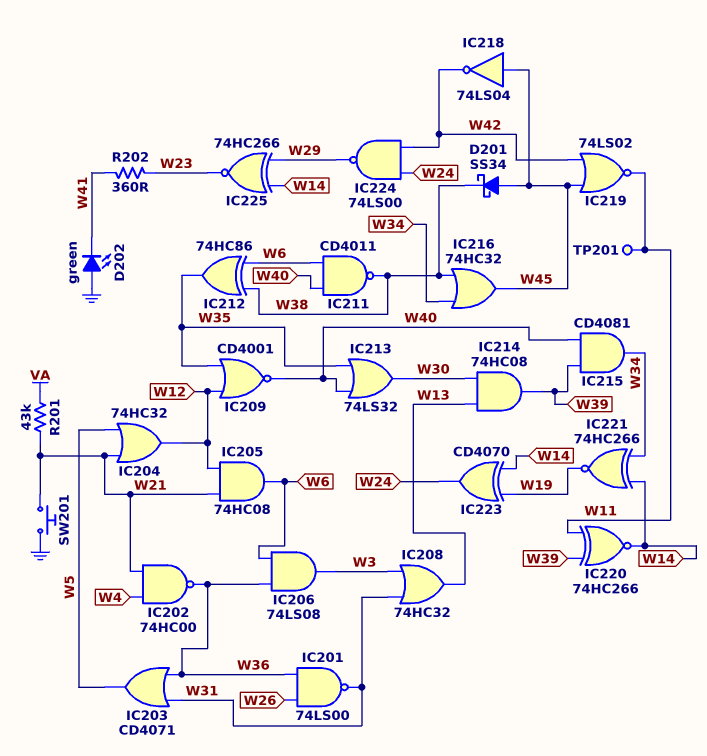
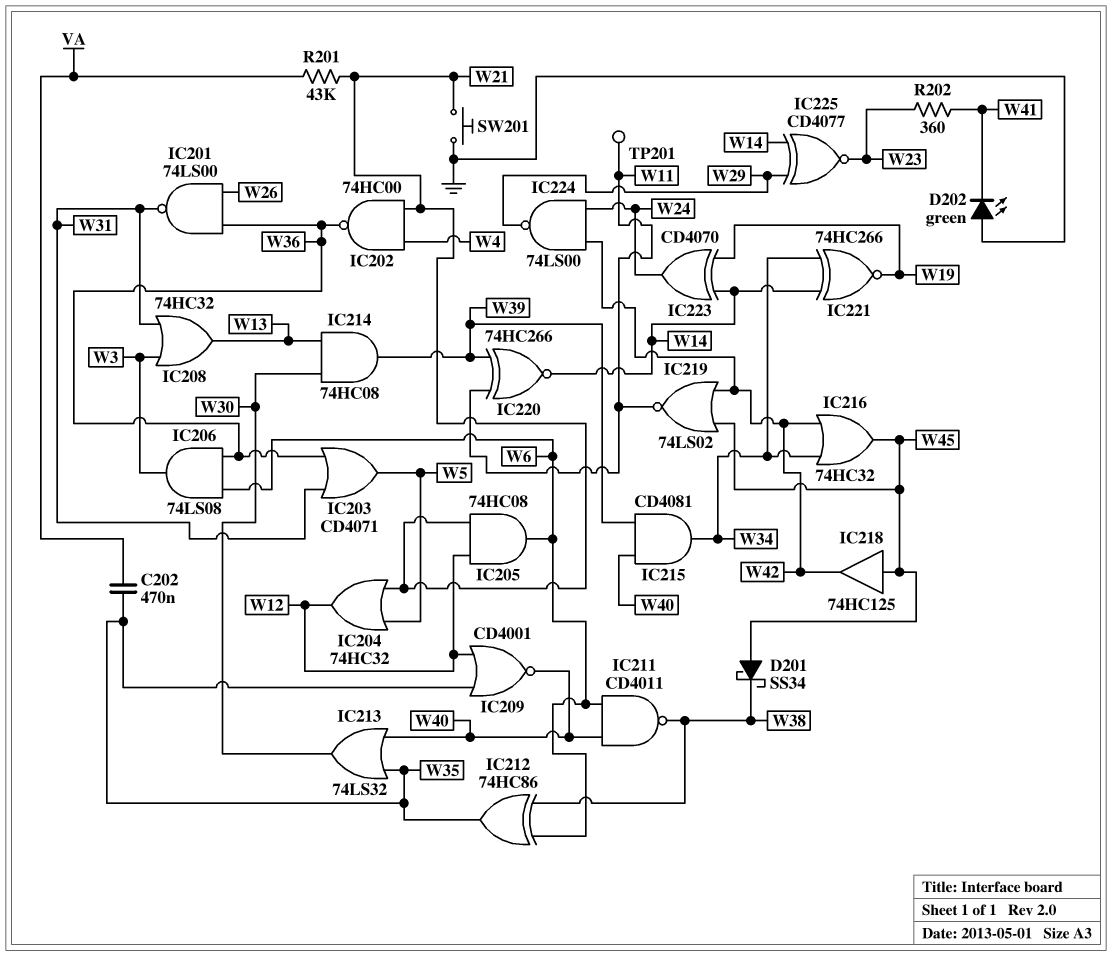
C202: none -> 470nF (VA, W35)
IC216: OR 74HC32 (in W34, in W38, out W45) -> OR 74HC32 (in W34, in W42, out W45)
IC218: NOT 74LS04 (in W45, out W42) -> buffer 74HC125 (in W45, out W42)
IC225: XNOR 74HC266 (in W14, in W29, out W23) -> XNOR CD4077 (in W14, in W29, out W23)

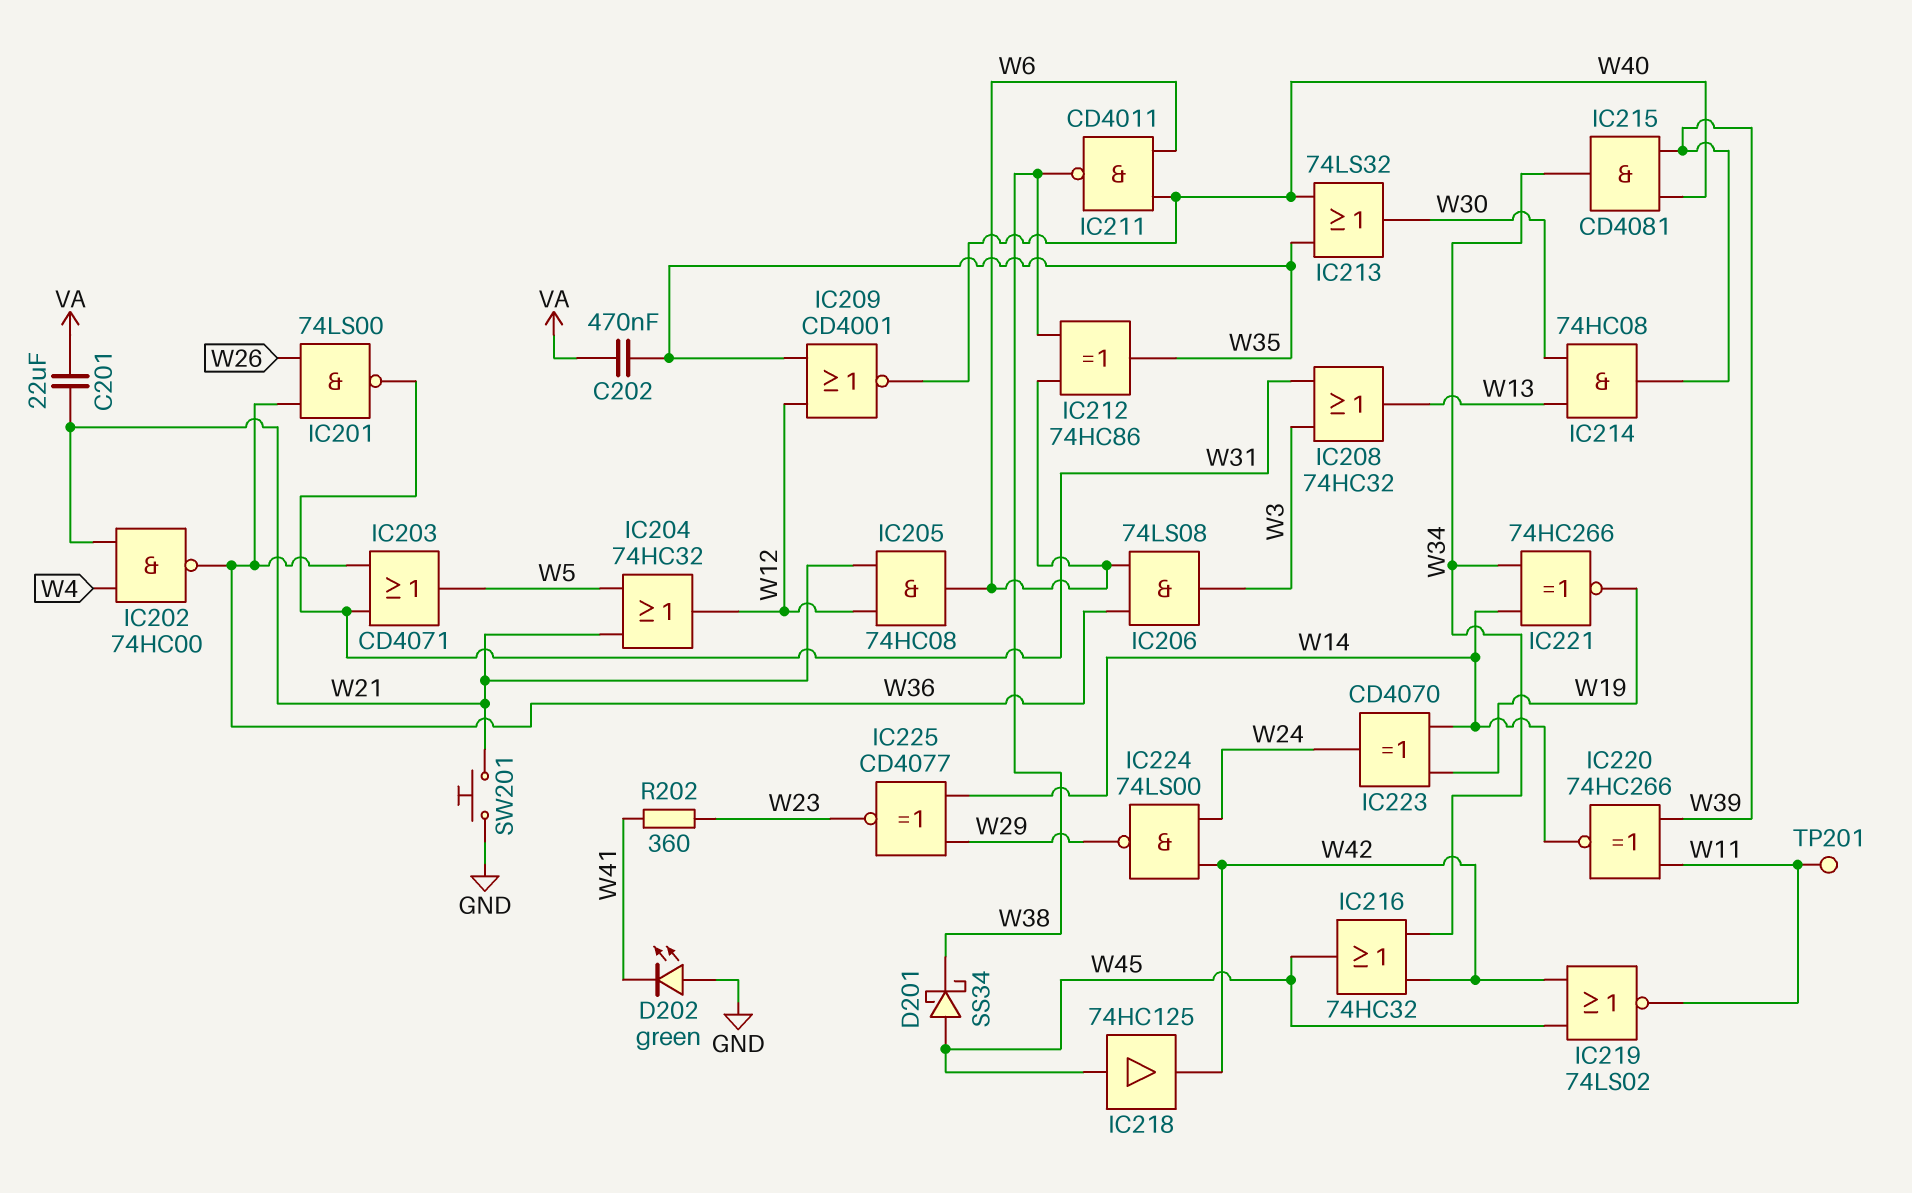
C201: none -> 22uF (VA, W21)
R201: 43k (VA, W21) -> none

